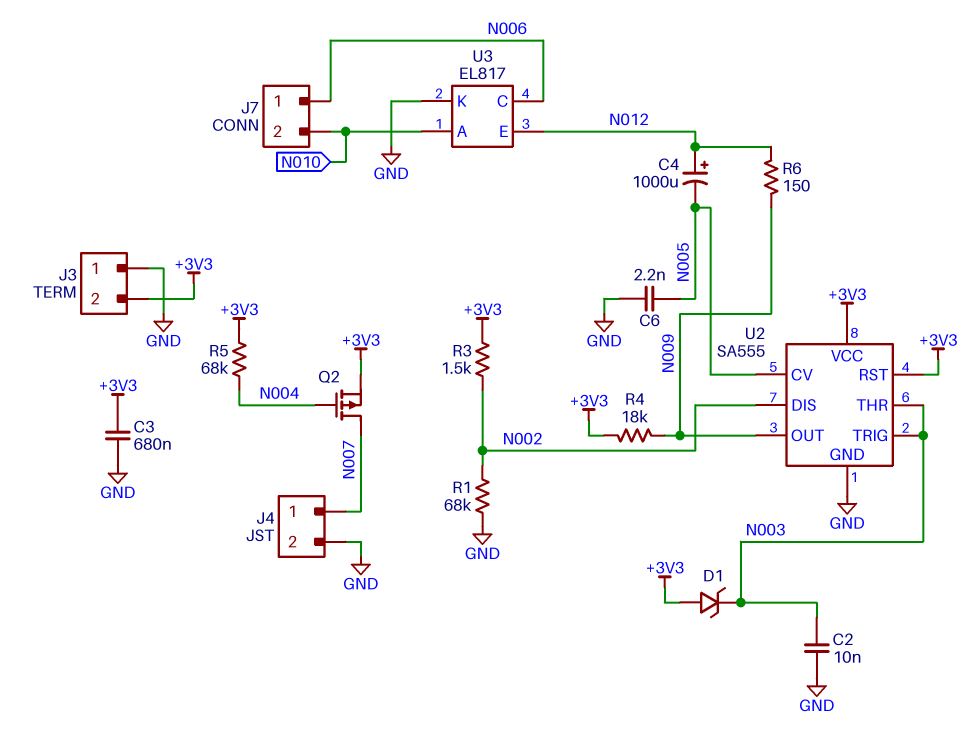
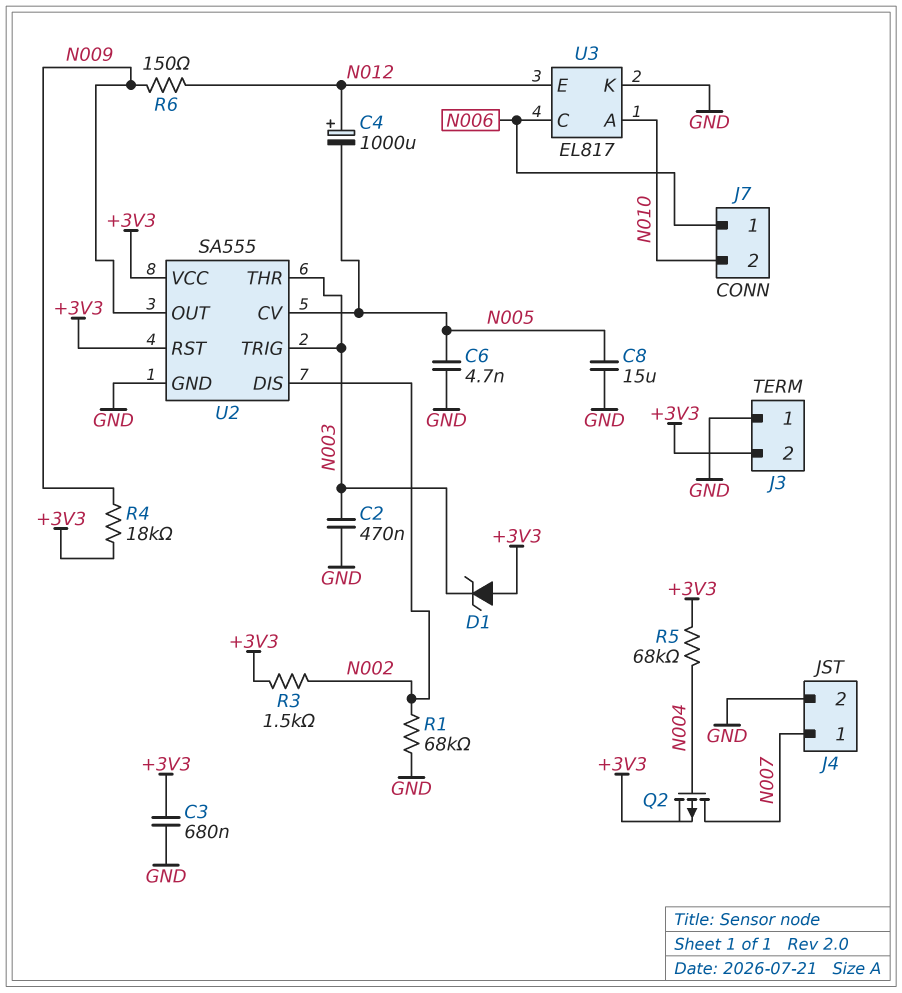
C2: 10nF (GND, N003) -> 470nF (GND, N003)
C6: 2.2nF (GND, N005) -> 4.7nF (GND, N005)
C8: none -> 15uF (GND, N005)

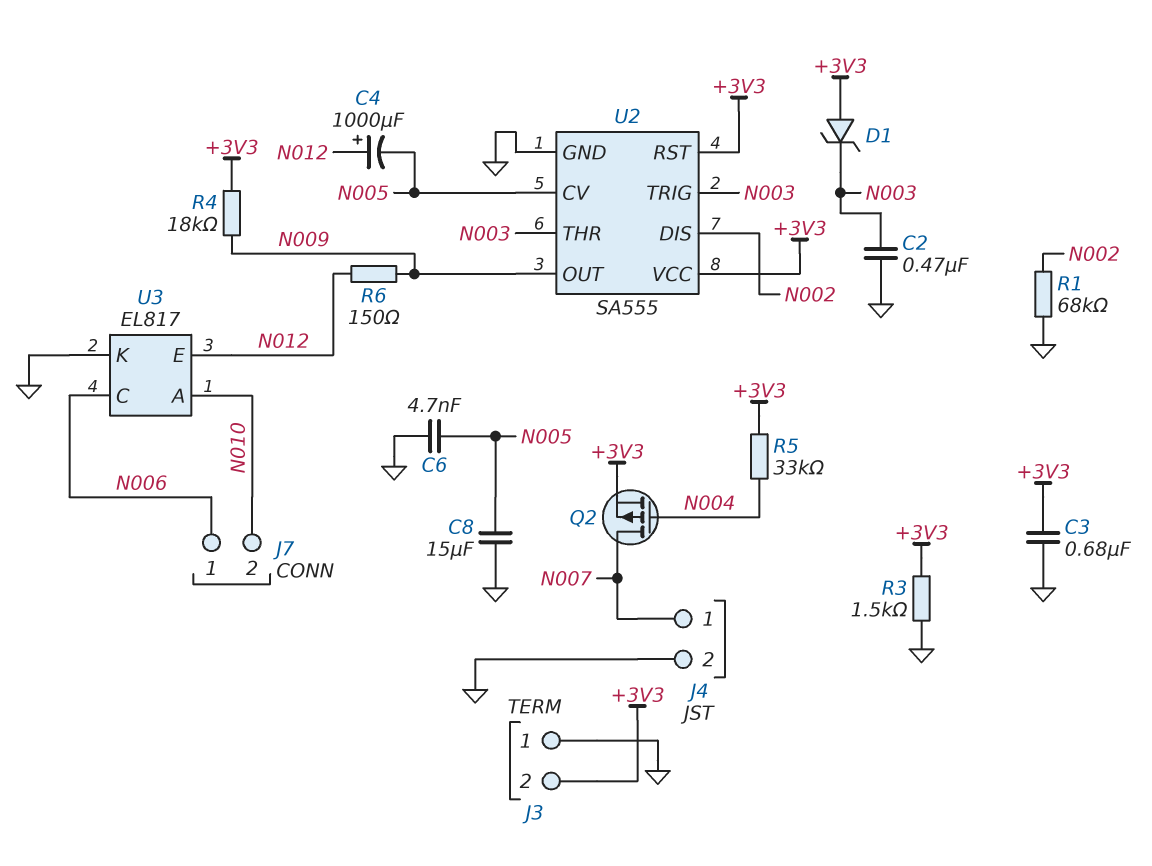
R3: 1.5k (+3V3, N002) -> 1.5k (+3V3, GND)
R5: 68k (+3V3, N004) -> 33k (+3V3, N004)

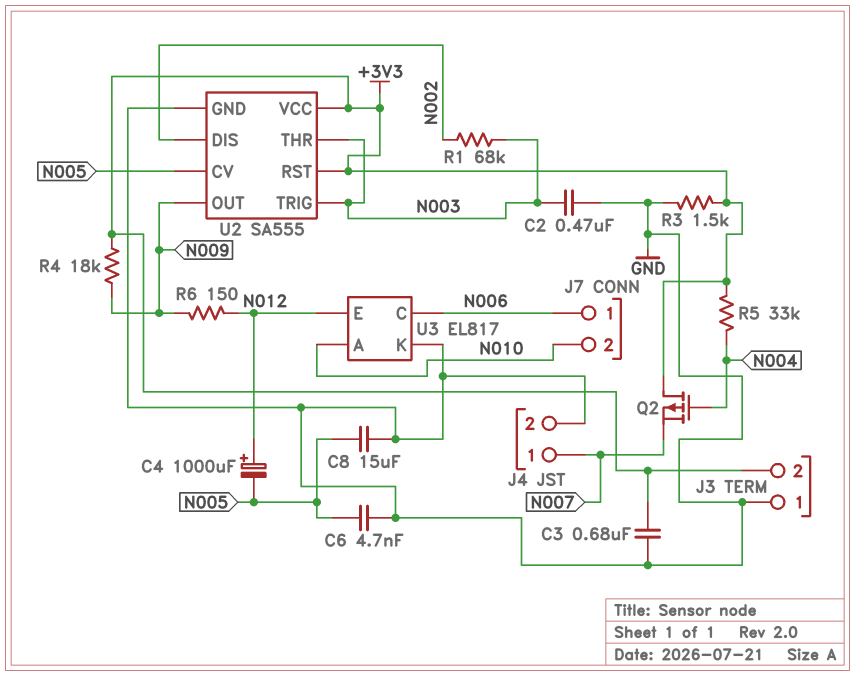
D1: zener (A +3V3, K N003) -> none
Q2: PMOS (G N004, D N007, S +3V3) -> PMOS (G N004, D +3V3, S N007)
R1: 68k (GND, N002) -> 68k (N002, N003)

